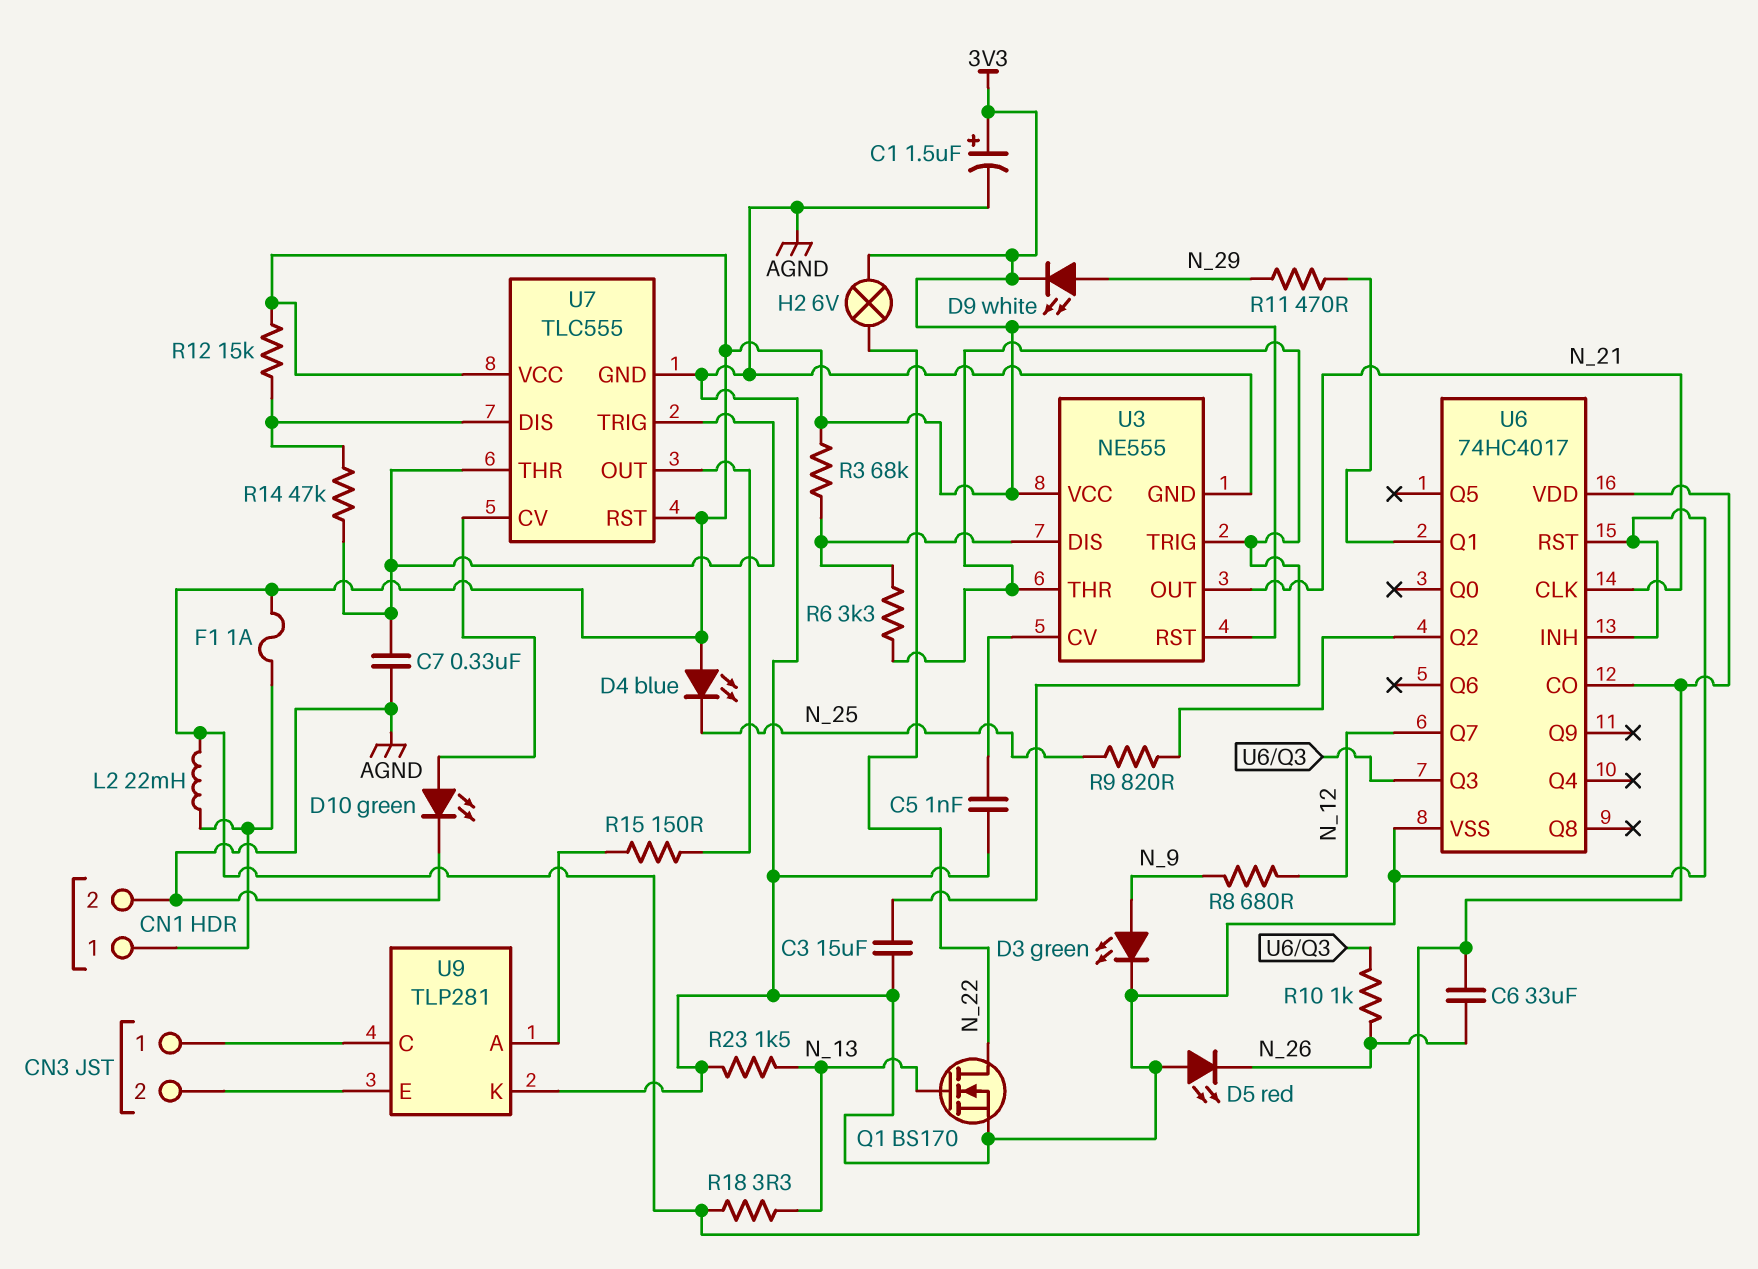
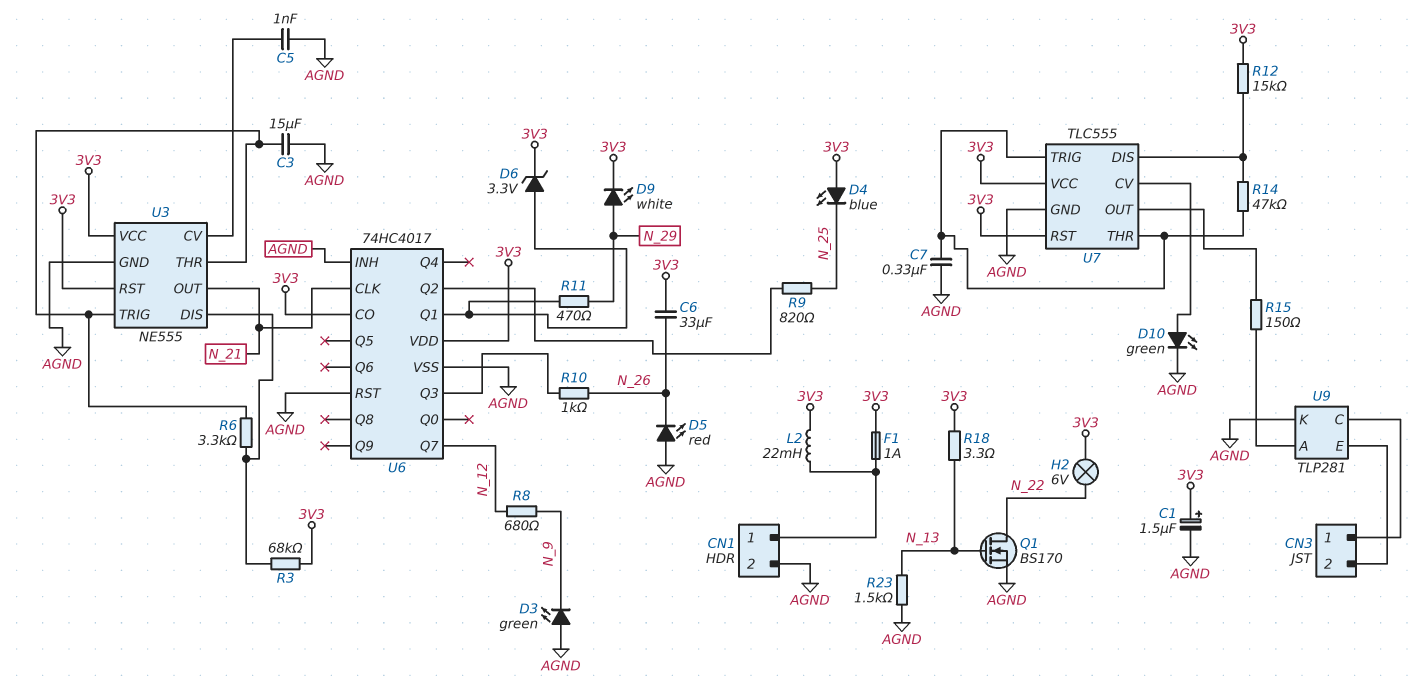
D3: LED green (A N_9, K AGND) -> LED green (A AGND, K N_9)
D6: none -> zener 3.3V (A U6/Q1, K 3V3)

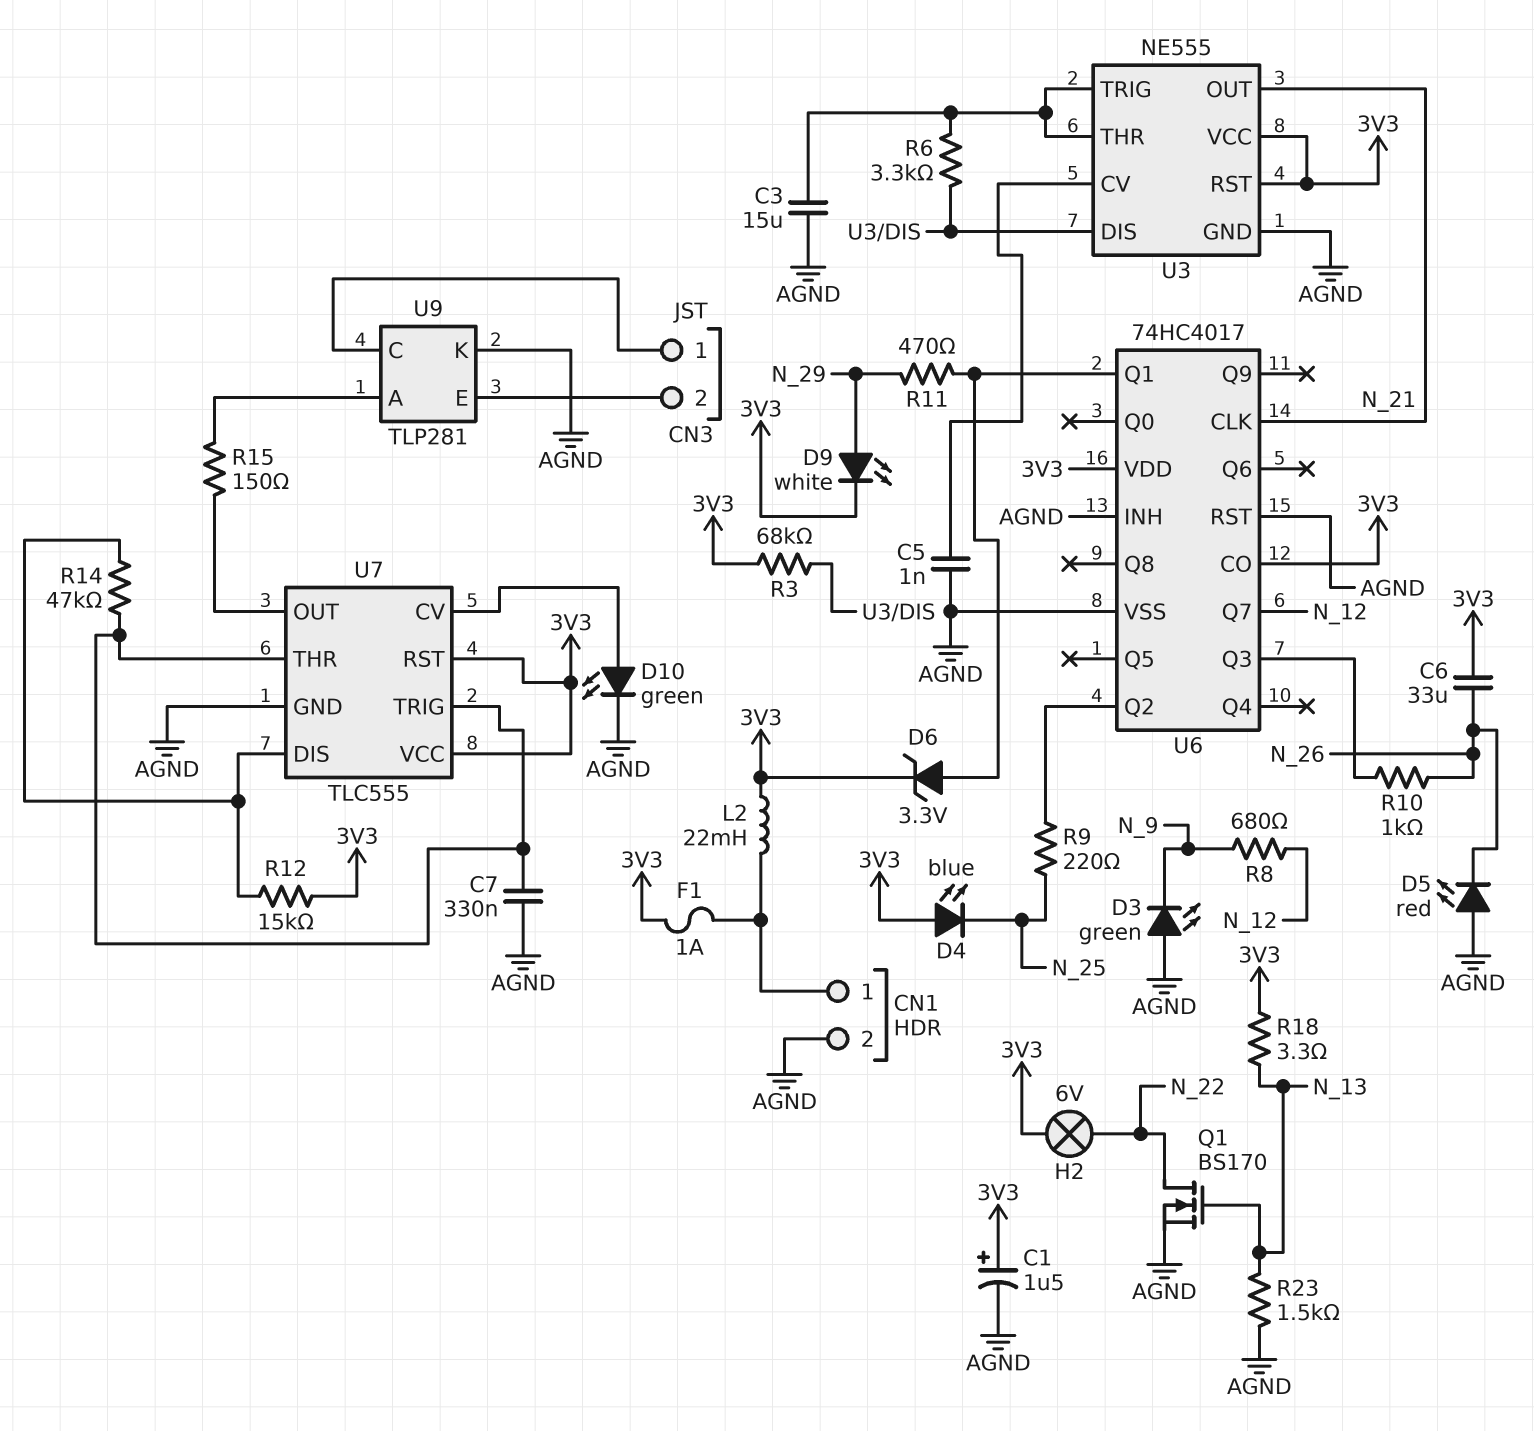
R9: 820 (N_25, U6/Q2) -> 220 (N_25, U6/Q2)

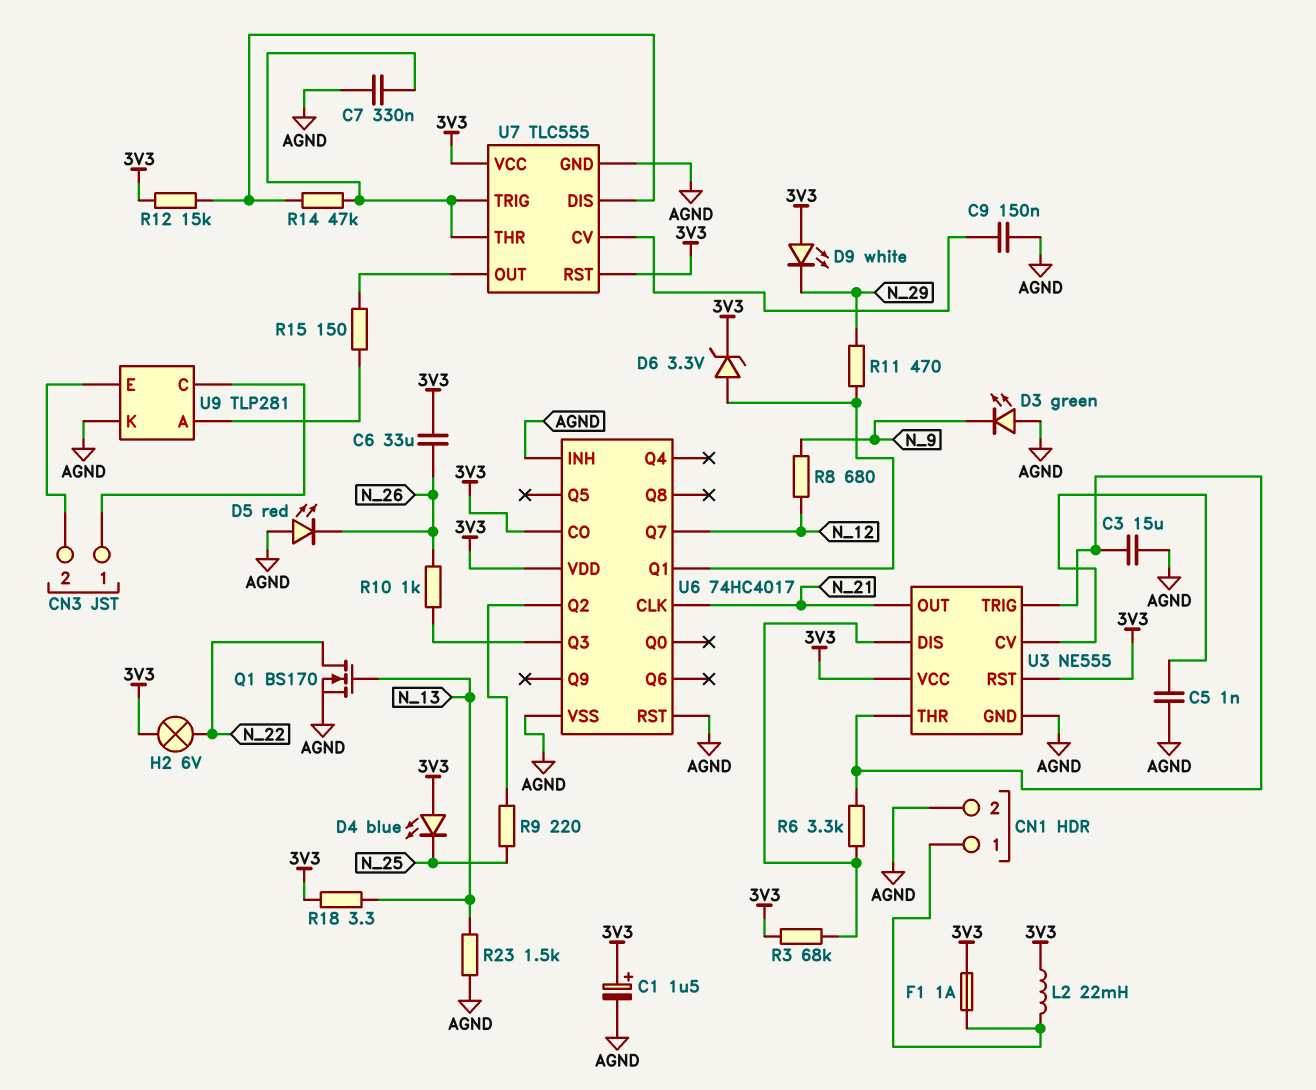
C9: none -> 150nF (AGND, U7/CV)
D9: LED white (A N_29, K 3V3) -> LED white (A 3V3, K N_29)
D10: LED green (A U7/CV, K AGND) -> none

